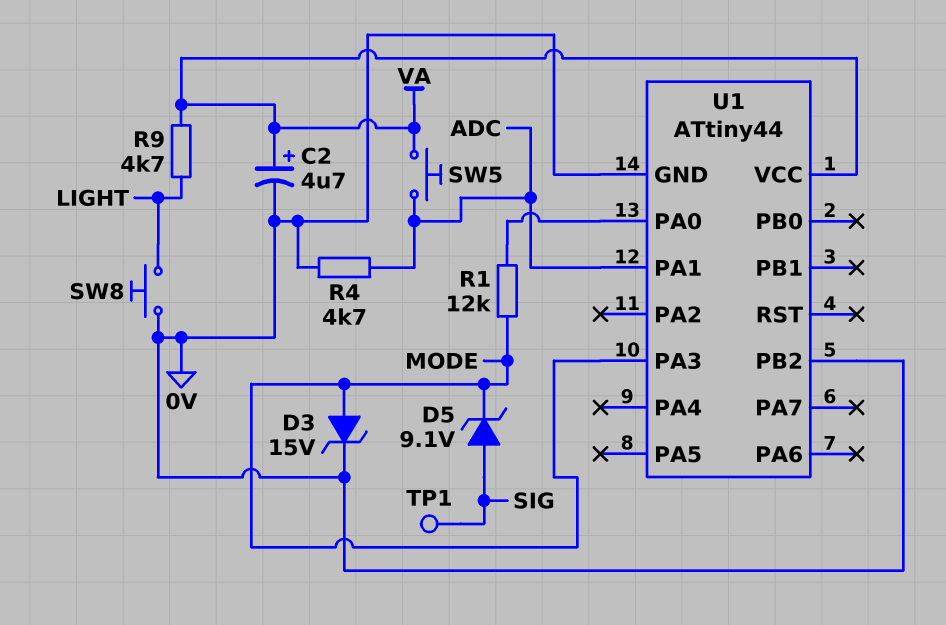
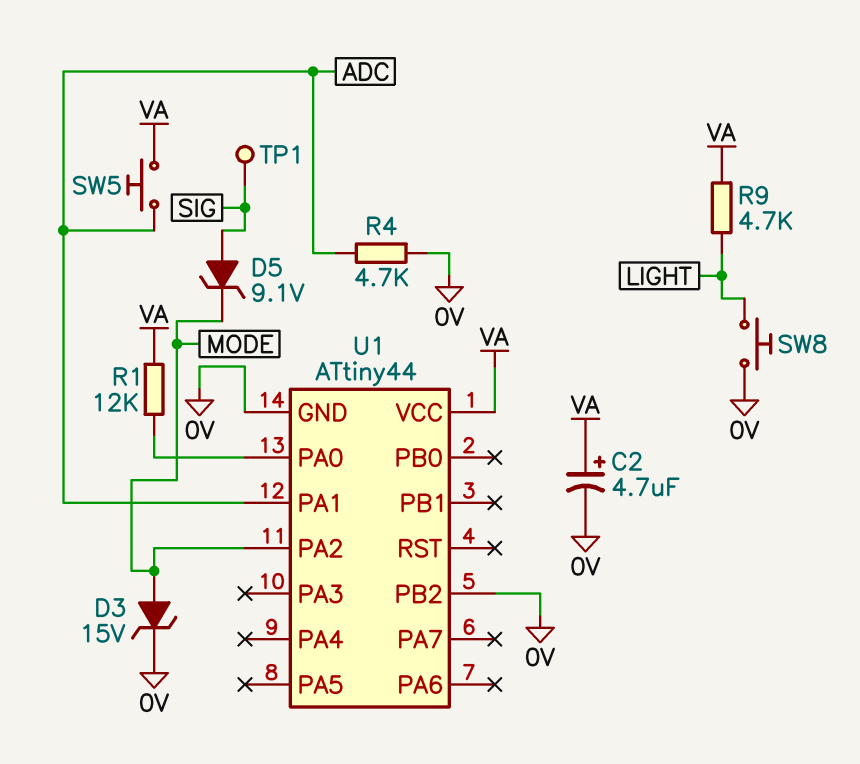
R1: 12k (MODE, U1/PA0) -> 12k (U1/PA0, VA)
U1 pin PA2: none -> MODE
U1 pin PA3: MODE -> none

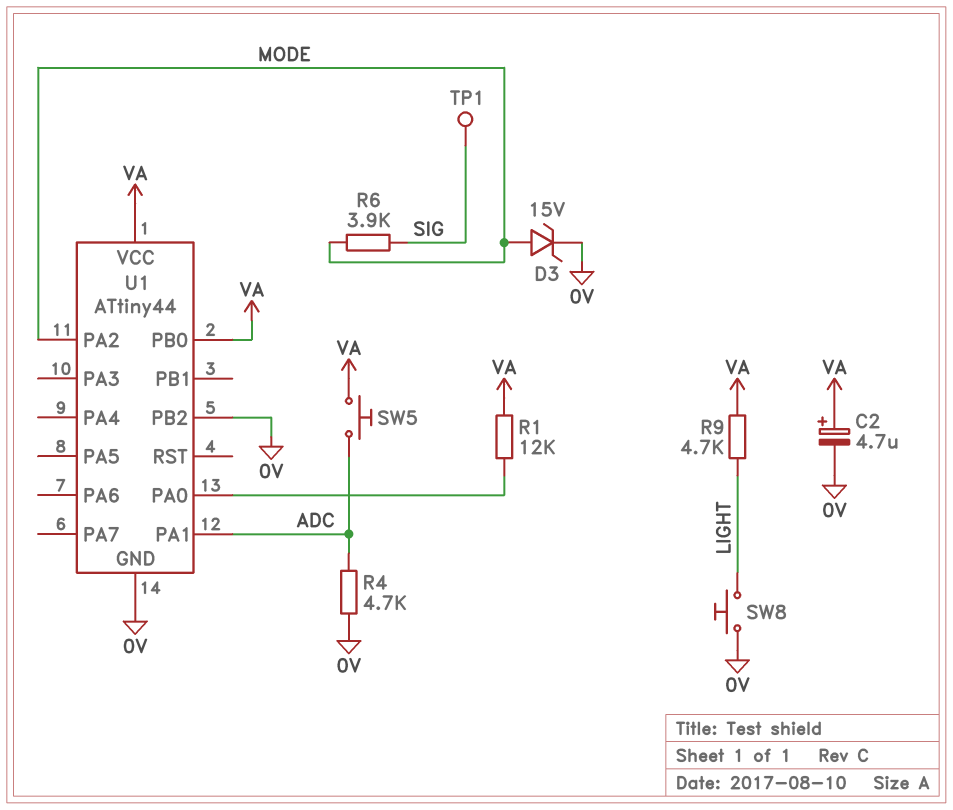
D5: zener 9.1V (A SIG, K MODE) -> none
R6: none -> 3.9k (MODE, SIG)
U1 pin PB0: none -> VA

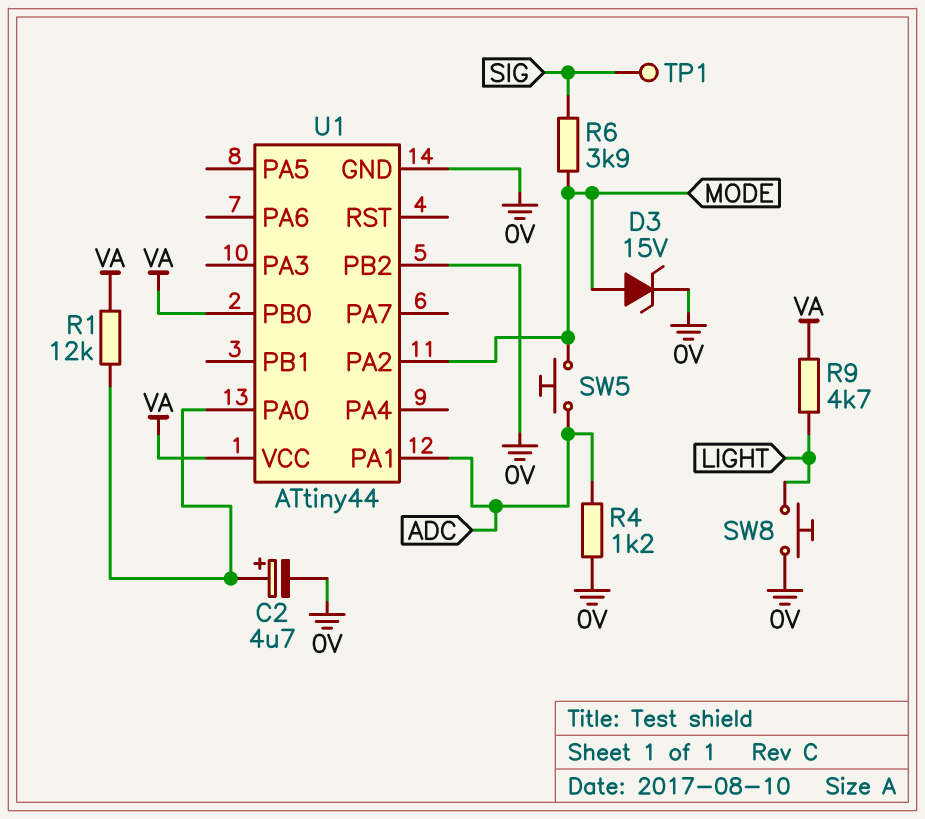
C2: 4.7uF (plus VA, minus 0V) -> 4.7uF (plus U1/PA0, minus 0V)
R4: 4.7k (0V, ADC) -> 1.2k (0V, ADC)
SW5: button (ADC, VA) -> button (ADC, MODE)

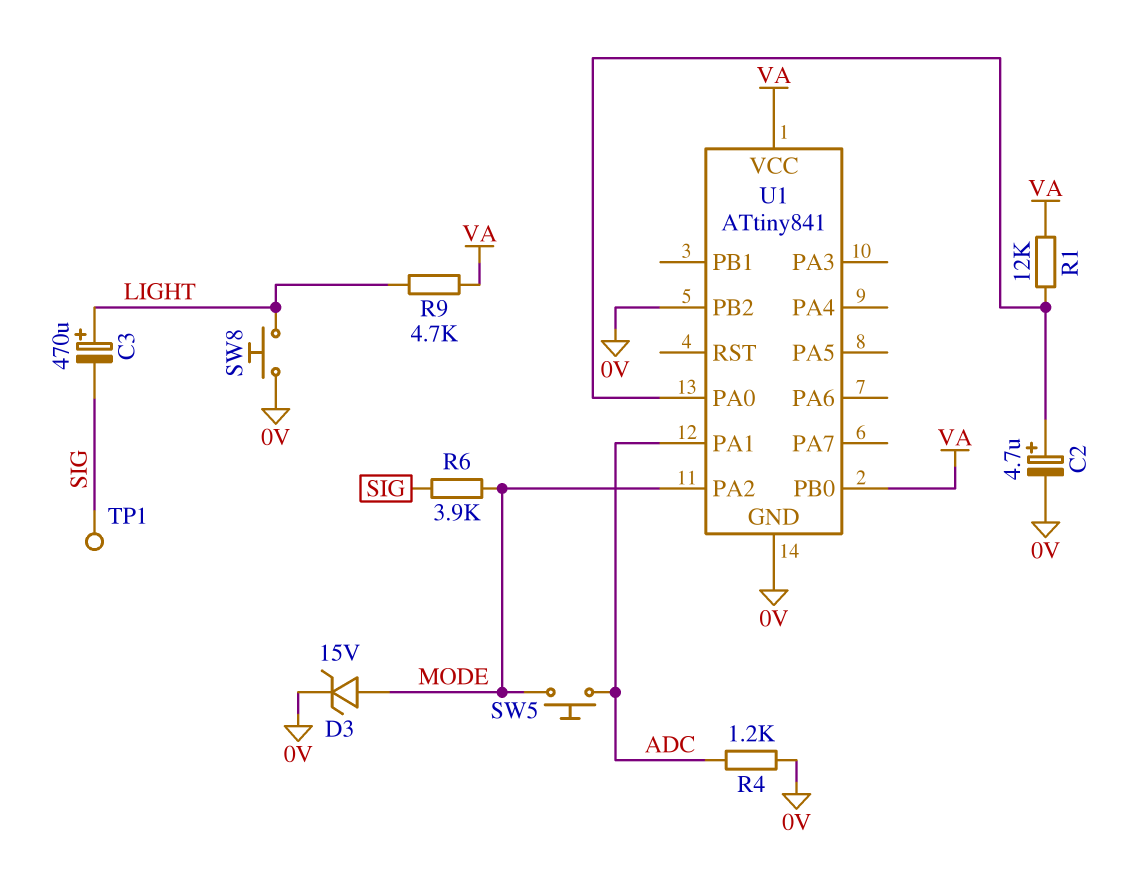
C3: none -> 470uF (plus LIGHT, minus SIG)
U1: ATtiny44 -> ATtiny841

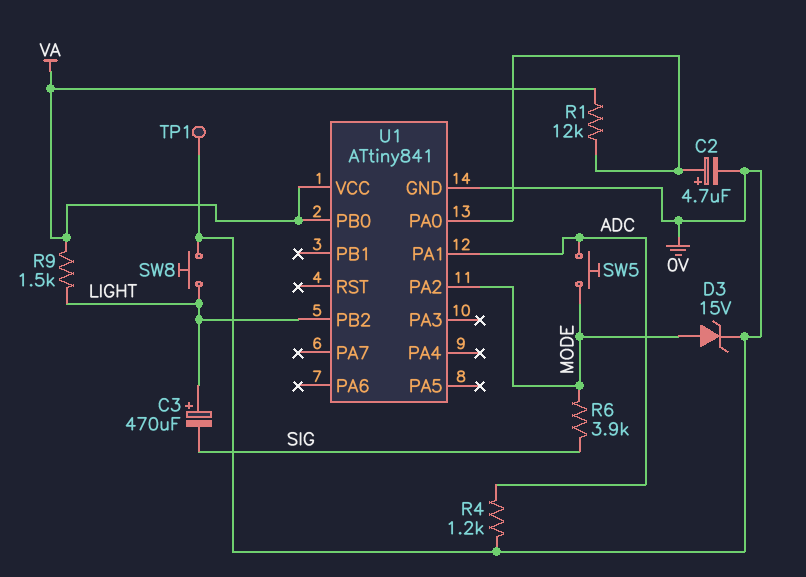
R9: 4.7k (LIGHT, VA) -> 1.5k (LIGHT, VA)
TP1: test point (SIG) -> test point (0V)
U1 pin PB2: 0V -> LIGHT

